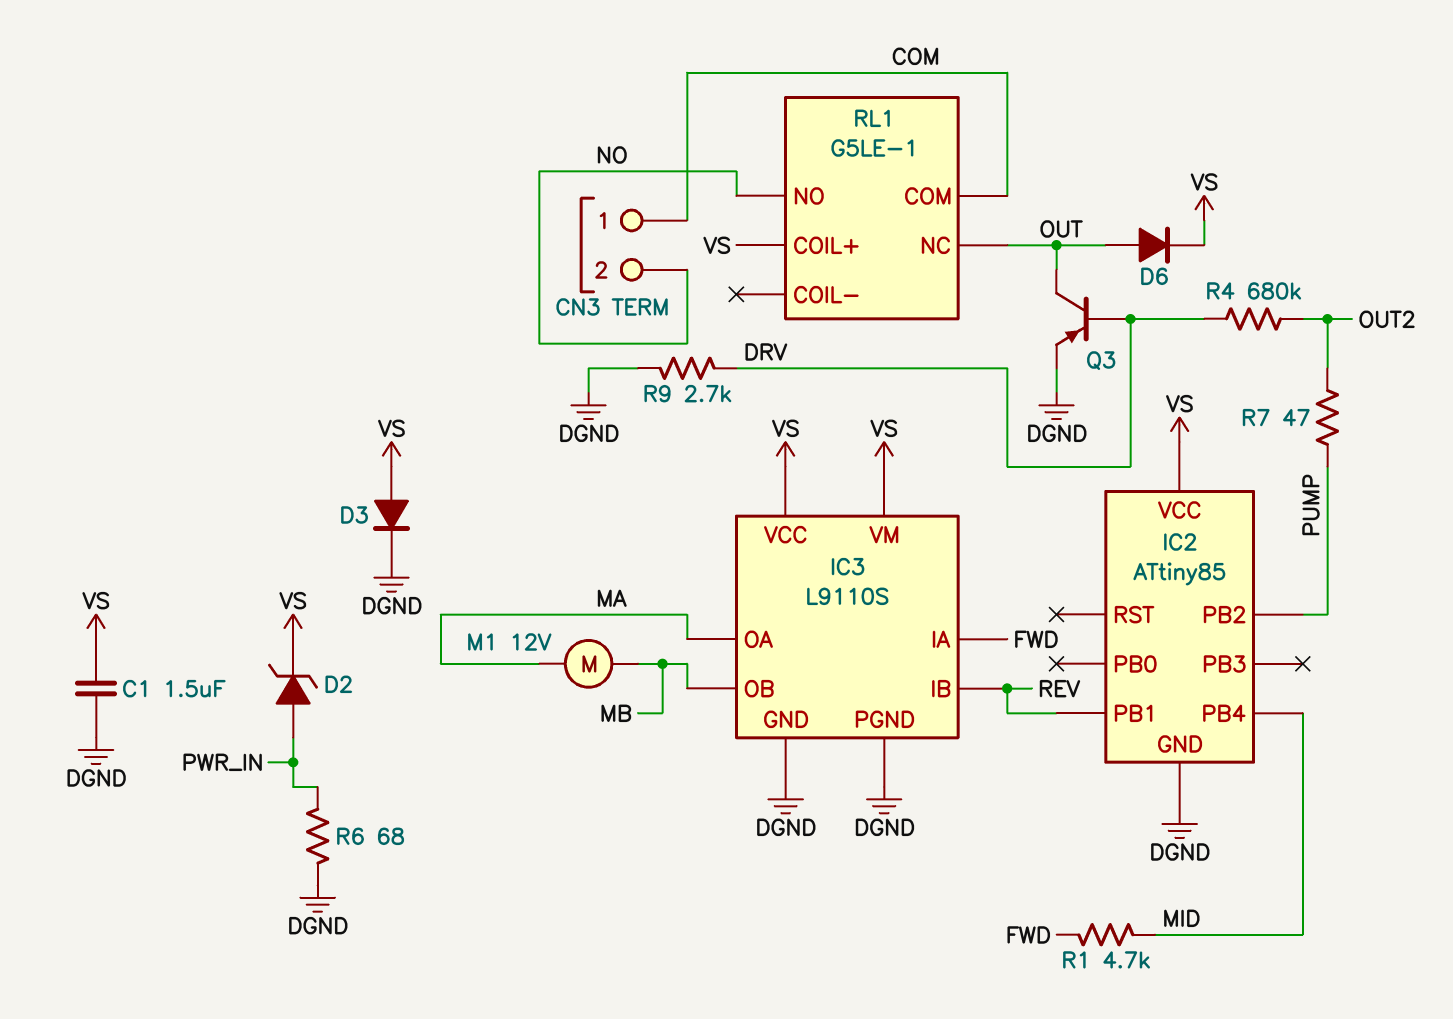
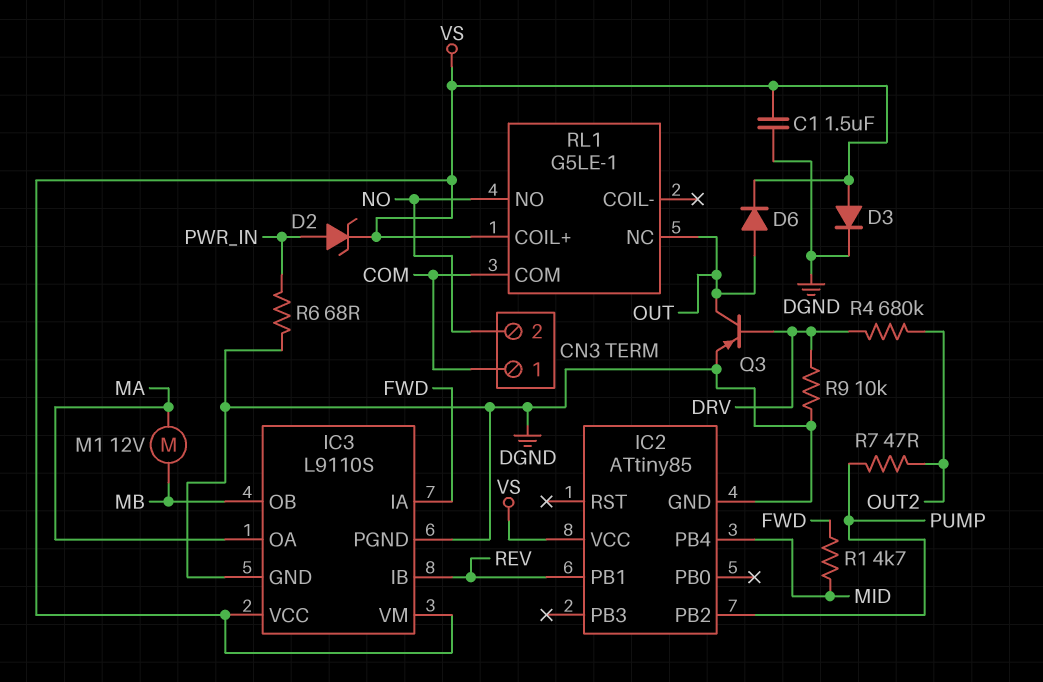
R9: 2.7k (DGND, DRV) -> 10k (DGND, DRV)

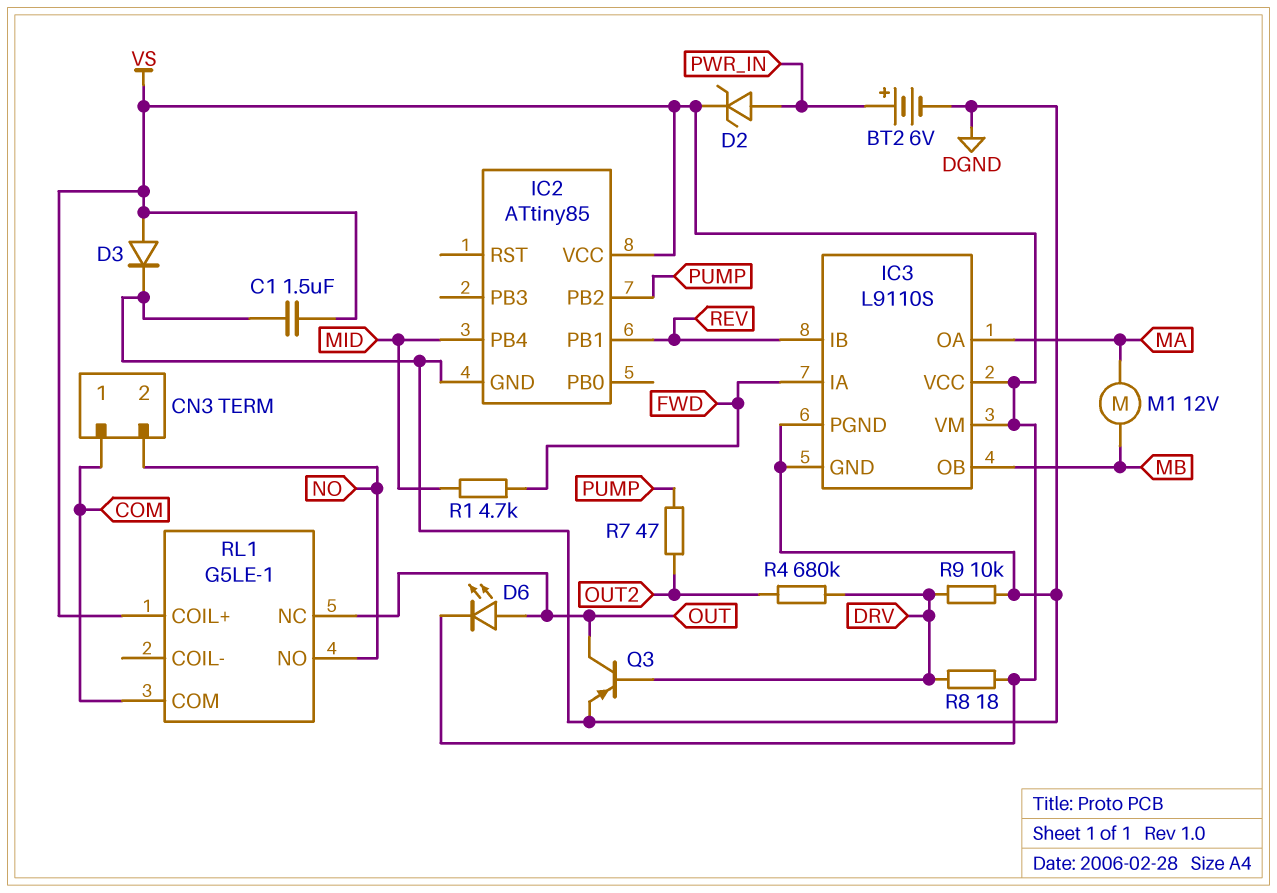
BT2: none -> 6V (plus PWR_IN, minus DGND)
D6: diode (A OUT, K VS) -> LED (A OUT, K VS)
R6: 68 (DGND, PWR_IN) -> none
R8: none -> 18 (DRV, VS)

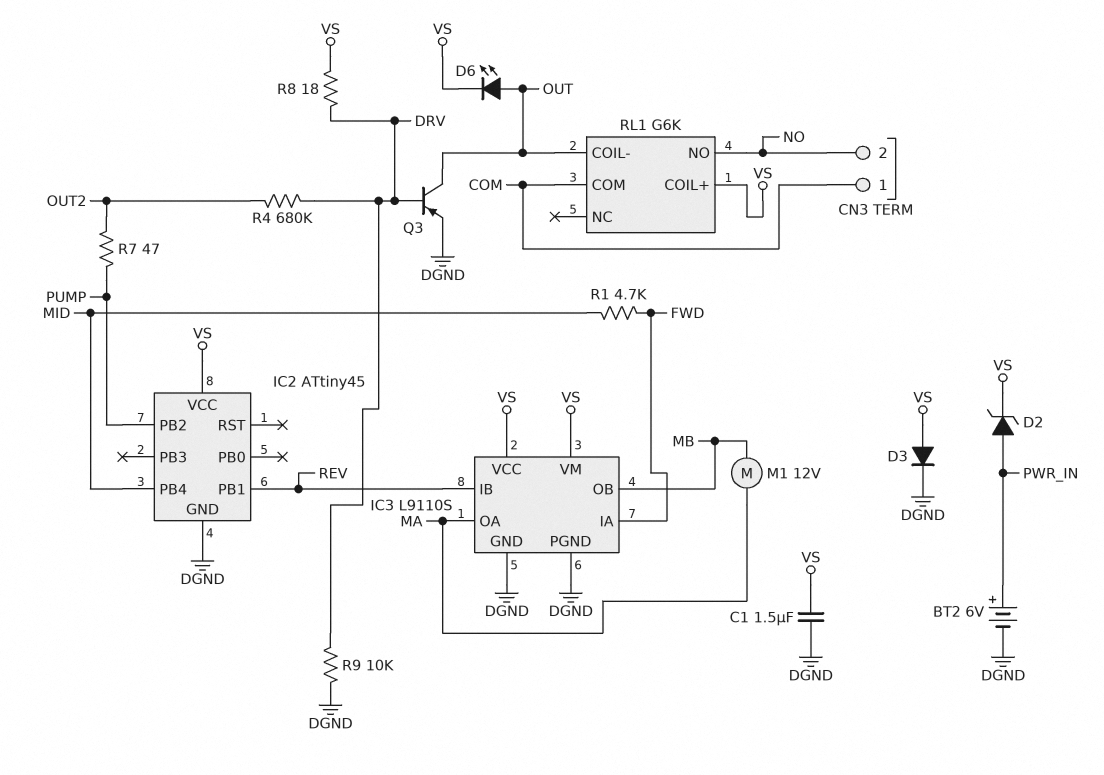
IC2: ATtiny85 -> ATtiny45
RL1: G5LE-1 -> G6K
RL1 pin COIL-: none -> OUT
RL1 pin NC: OUT -> none

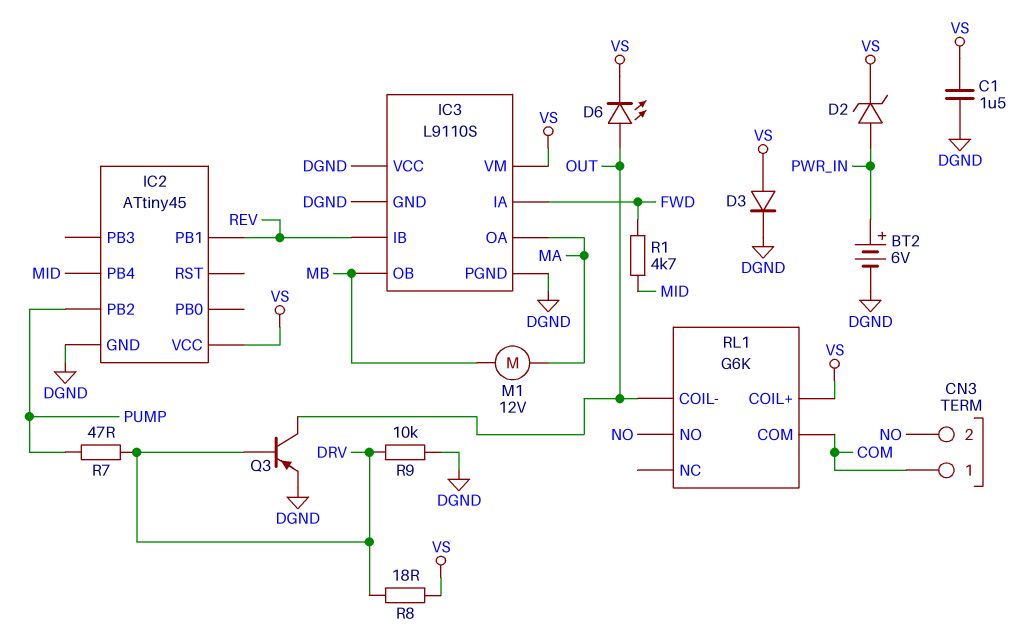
IC3 pin VCC: VS -> DGND
R4: 680k (DRV, OUT2) -> none
R7: 47 (OUT2, PUMP) -> 47 (DRV, PUMP)

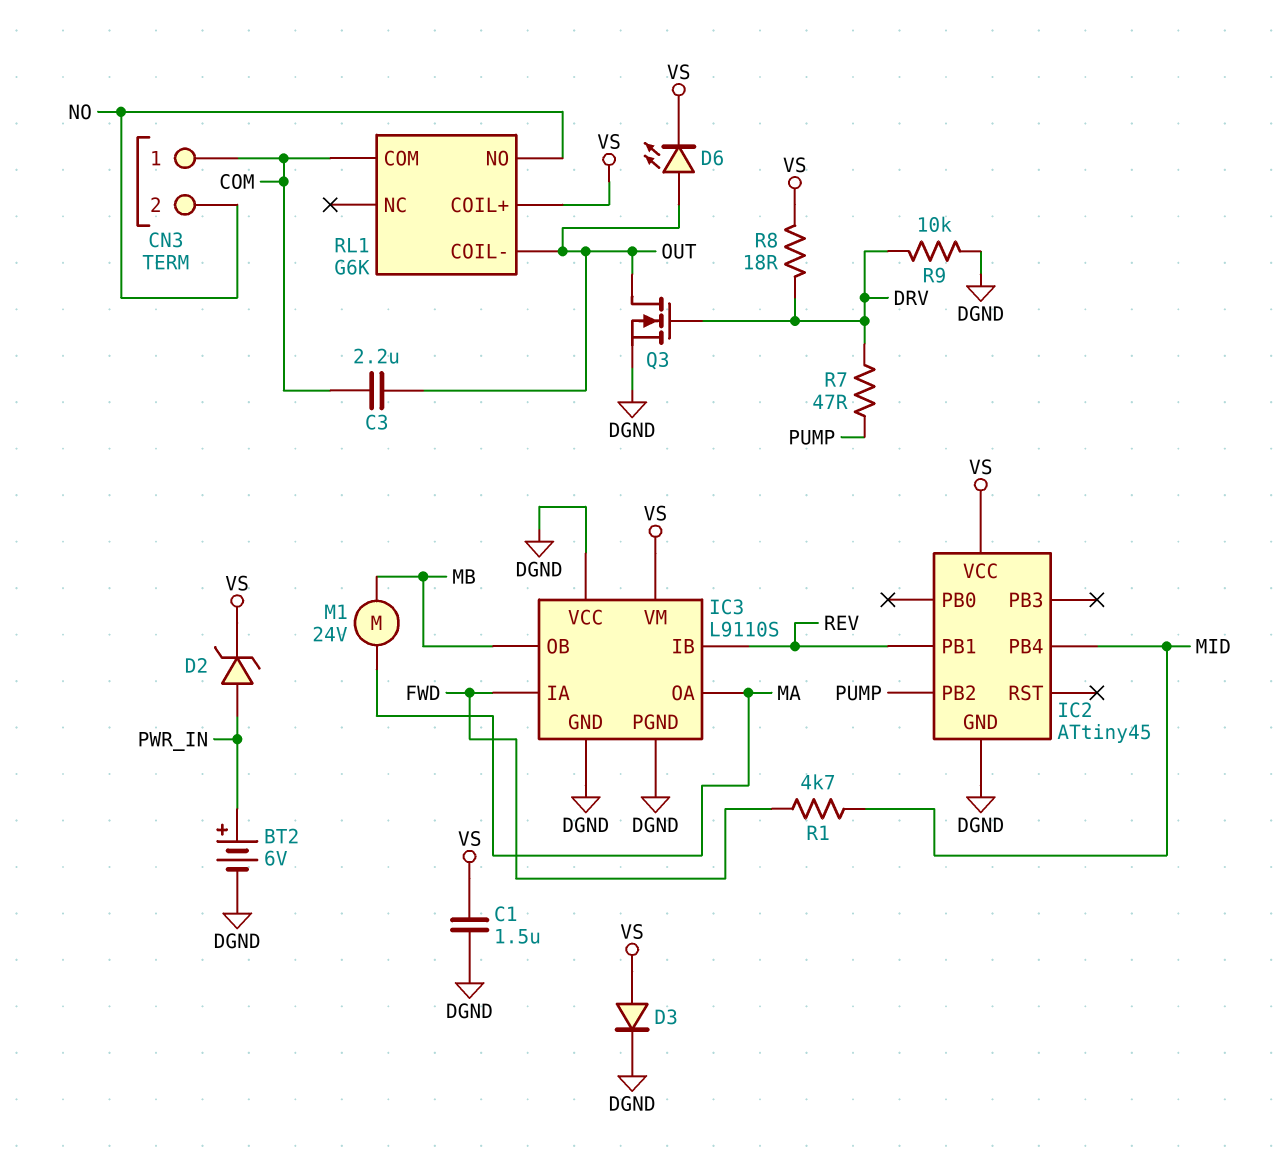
C3: none -> 2.2uF (COM, OUT)
M1: motor 12V (MA, MB) -> motor 24V (MA, MB)
Q3: PNP (B DRV, C OUT, E DGND) -> NMOS (G DRV, D OUT, S DGND)

